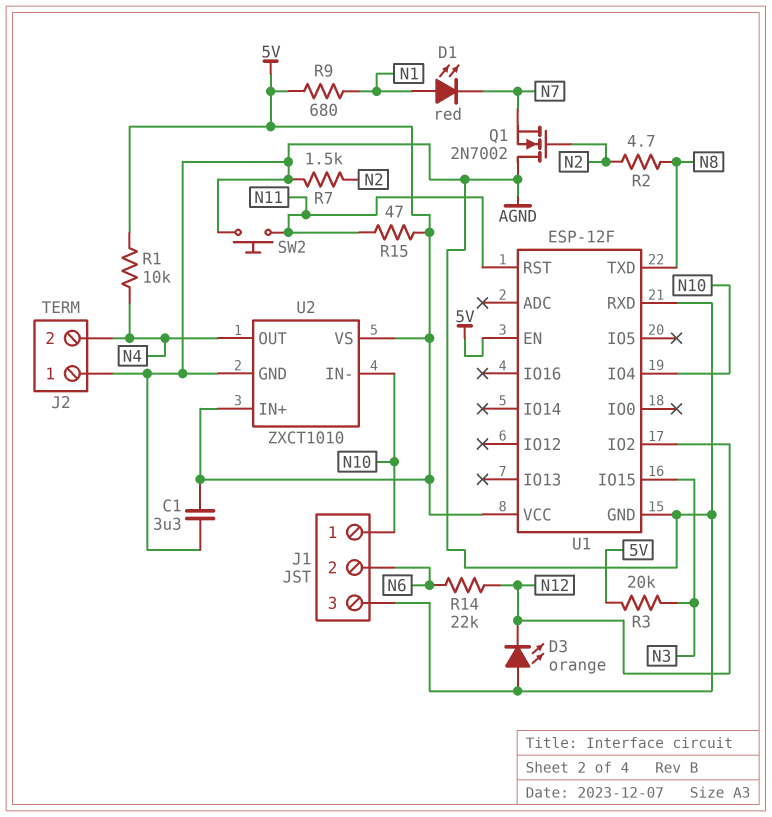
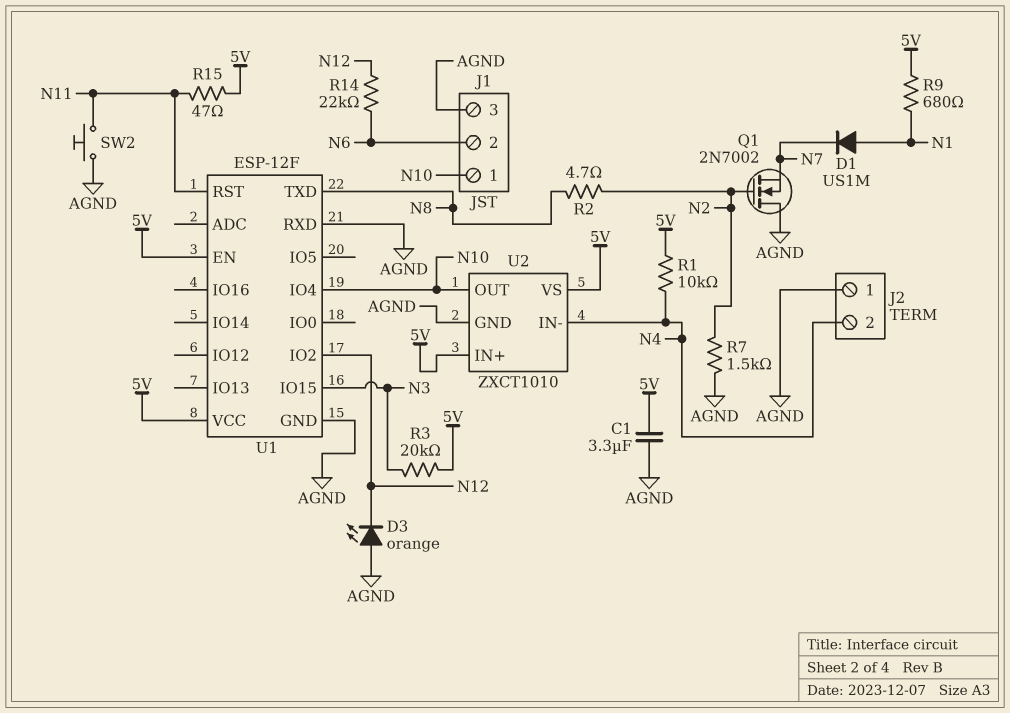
D1: LED red (A N1, K N7) -> diode US1M (A N1, K N7)
U2 pin IN-: N10 -> N4
U2 pin OUT: N4 -> N10

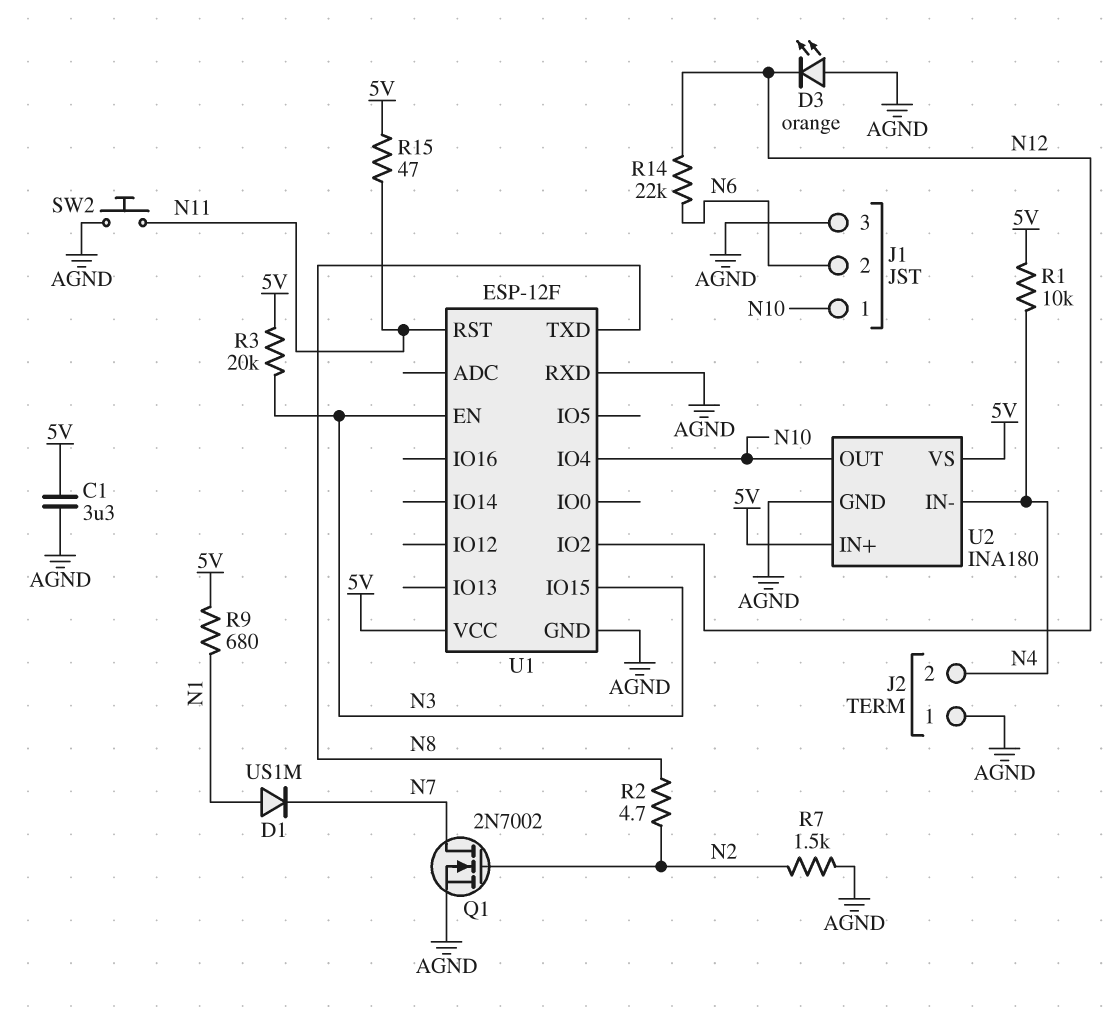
Q1: NMOS 2N7002 (G N2, D AGND, S N7) -> NMOS 2N7002 (G N2, D N7, S AGND)
U1 pin EN: 5V -> N3
U2: ZXCT1010 -> INA180

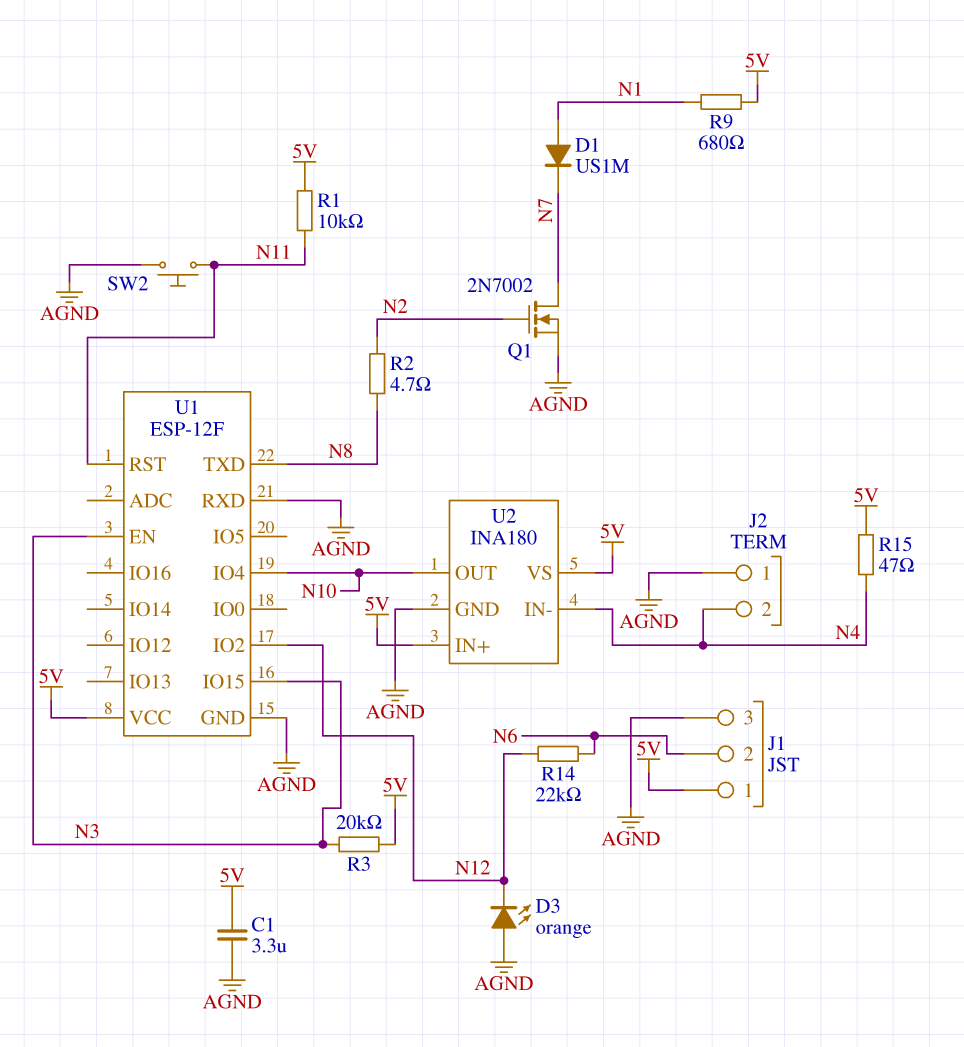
J1 pin 1: N10 -> 5V
R1: 10k (5V, N4) -> 10k (5V, N11)
R7: 1.5k (AGND, N2) -> none
R15: 47 (5V, N11) -> 47 (5V, N4)

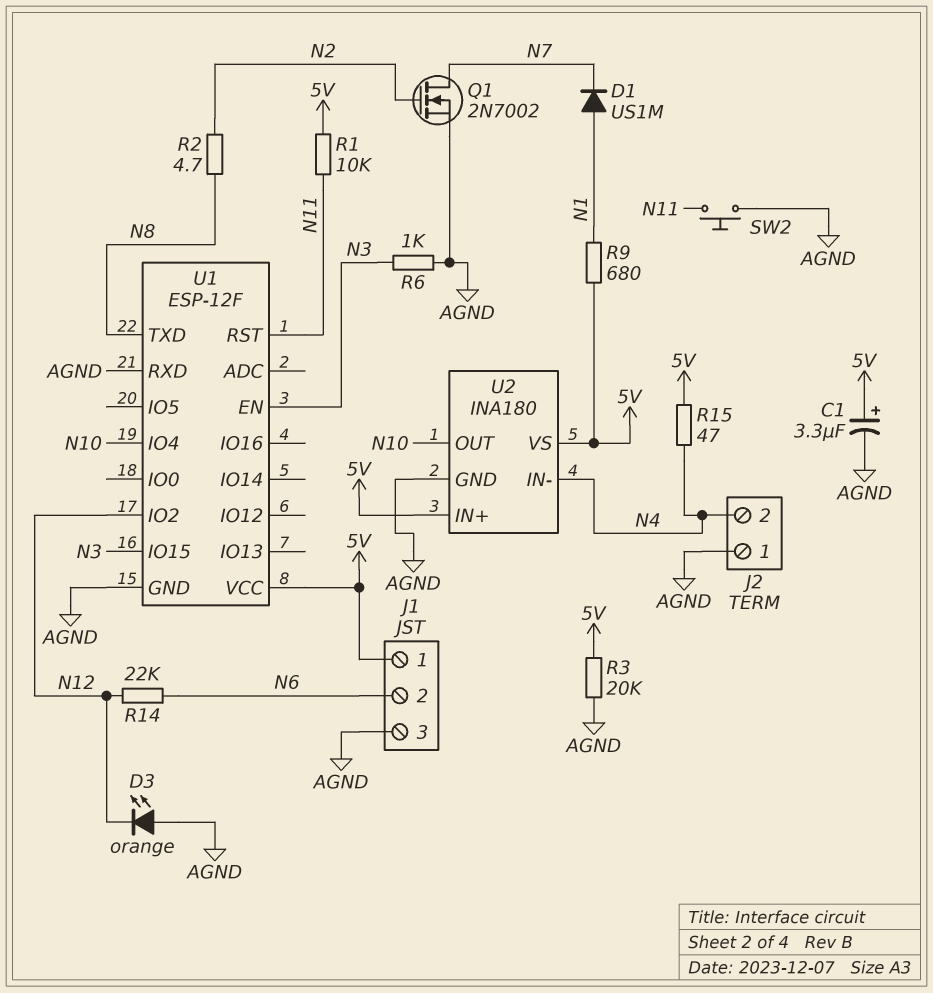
C1: 3.3uF (5V, AGND) -> 3.3uF (plus 5V, minus AGND)
R3: 20k (5V, N3) -> 20k (5V, AGND)
R6: none -> 1k (AGND, N3)

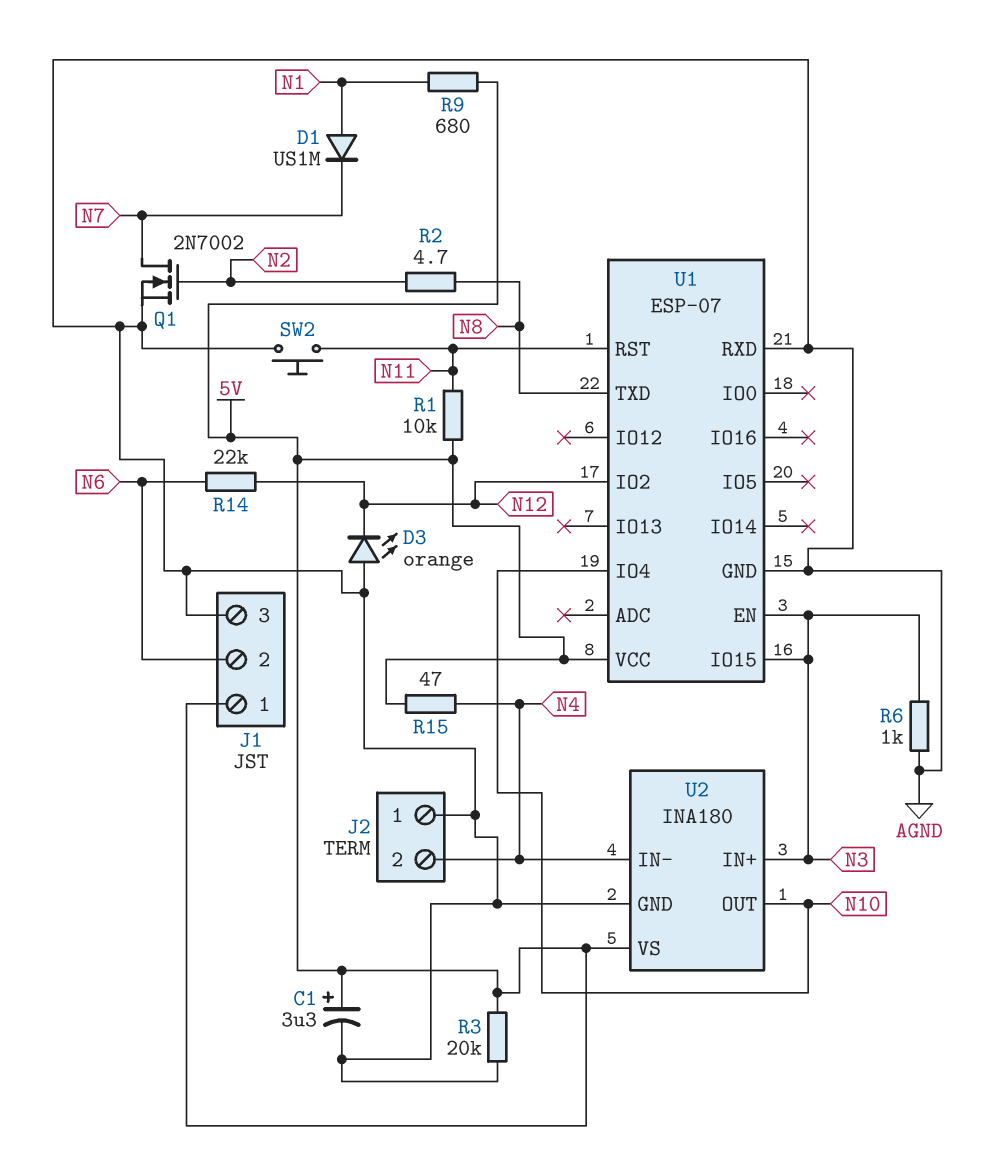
U1: ESP-12F -> ESP-07
U2 pin IN+: 5V -> N3

